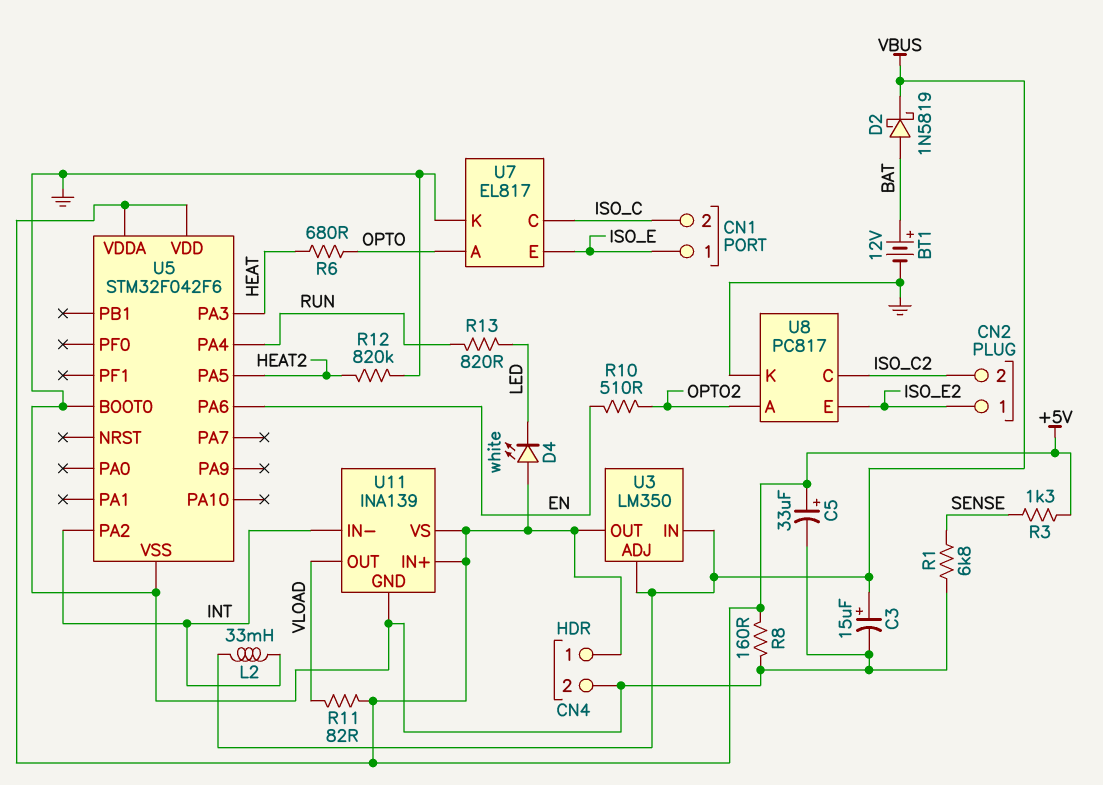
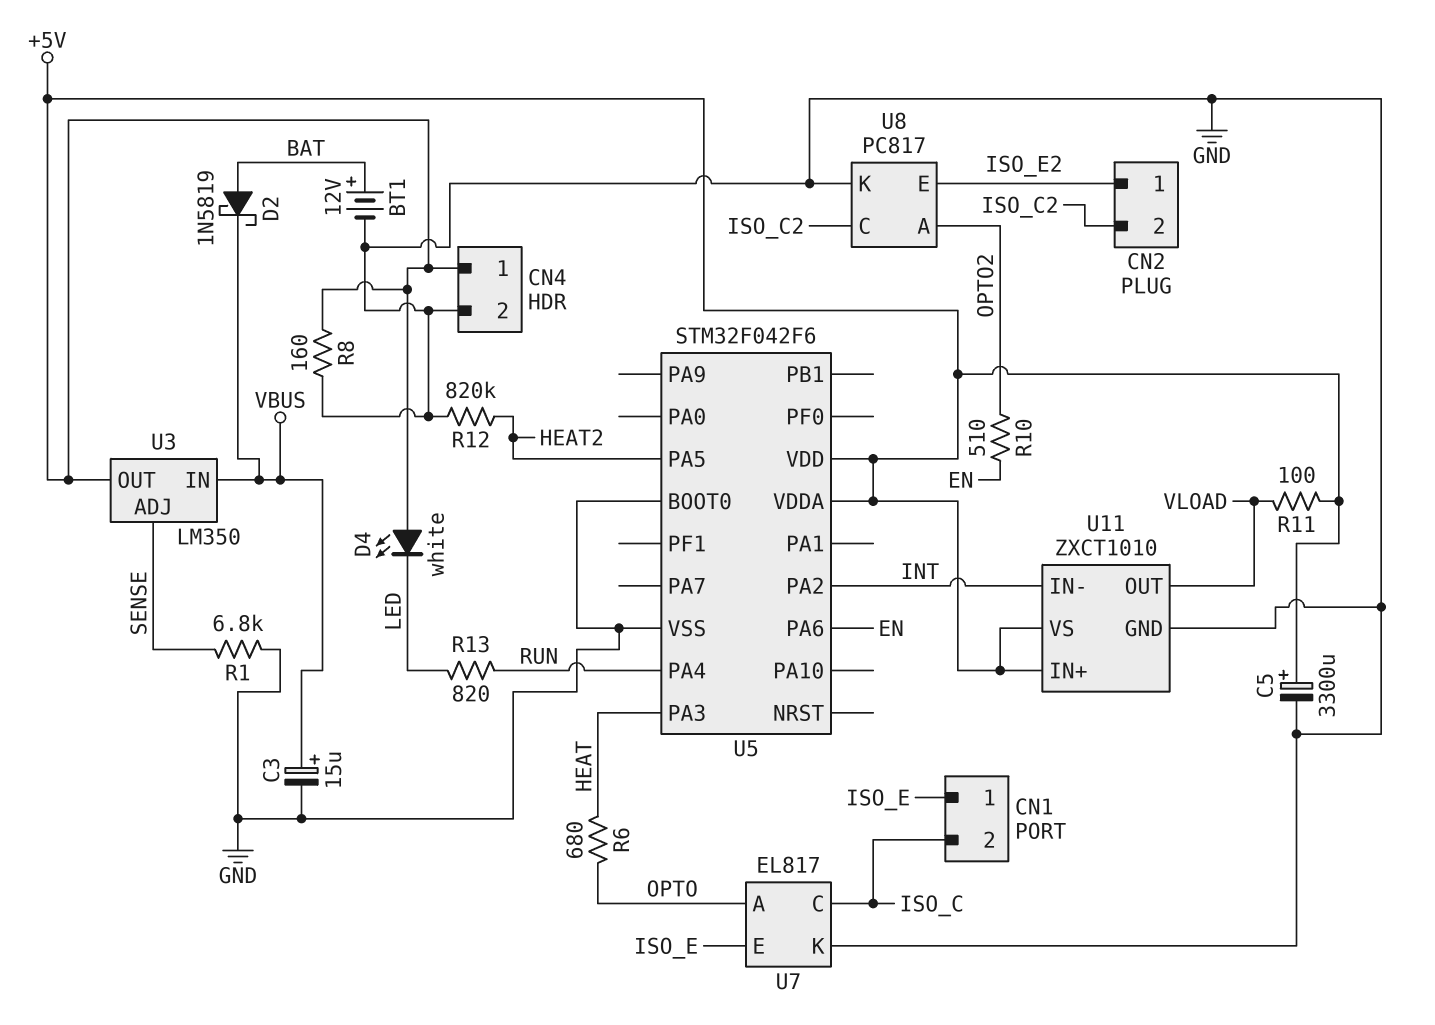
C5: 33uF (plus +5V, minus GND) -> 3300uF (plus +5V, minus GND)
L2: 33mH (INT, VBUS) -> none
R3: 1.3k (+5V, SENSE) -> none
R11: 82 (+5V, VLOAD) -> 100 (+5V, VLOAD)
U3 pin ADJ: VBUS -> SENSE
U11: INA139 -> ZXCT1010

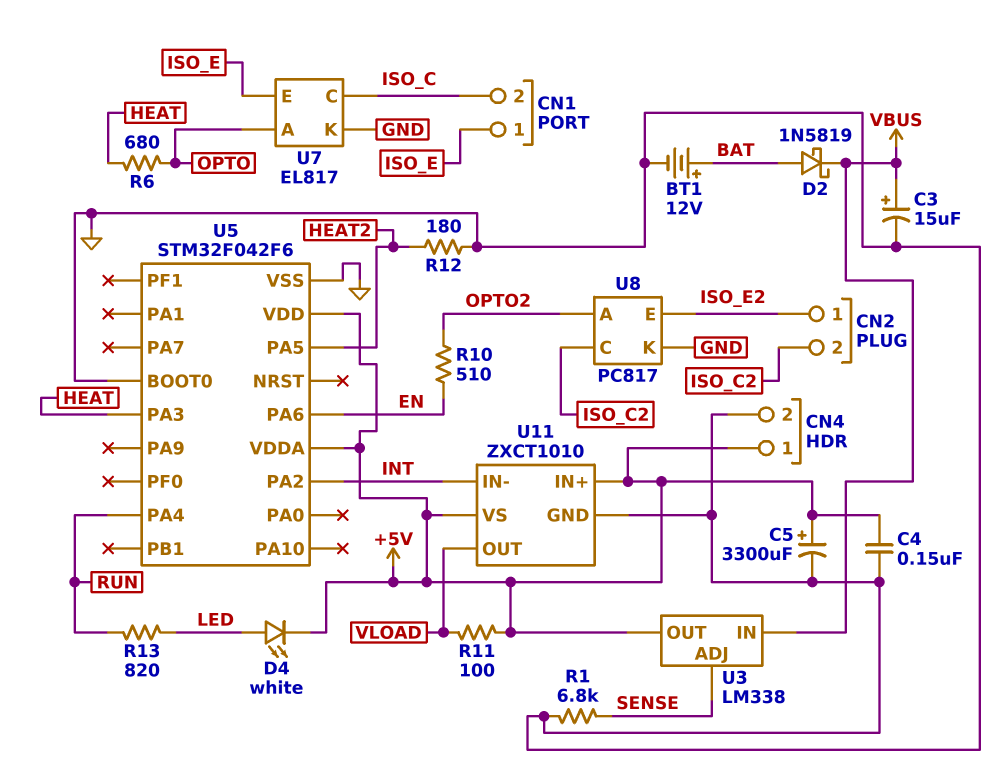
C4: none -> 150nF (+5V, GND)
D4: LED white (A +5V, K LED) -> LED white (A LED, K +5V)
R8: 160 (+5V, GND) -> none
R12: 820k (GND, HEAT2) -> 180 (GND, HEAT2)
U3: LM350 -> LM338

